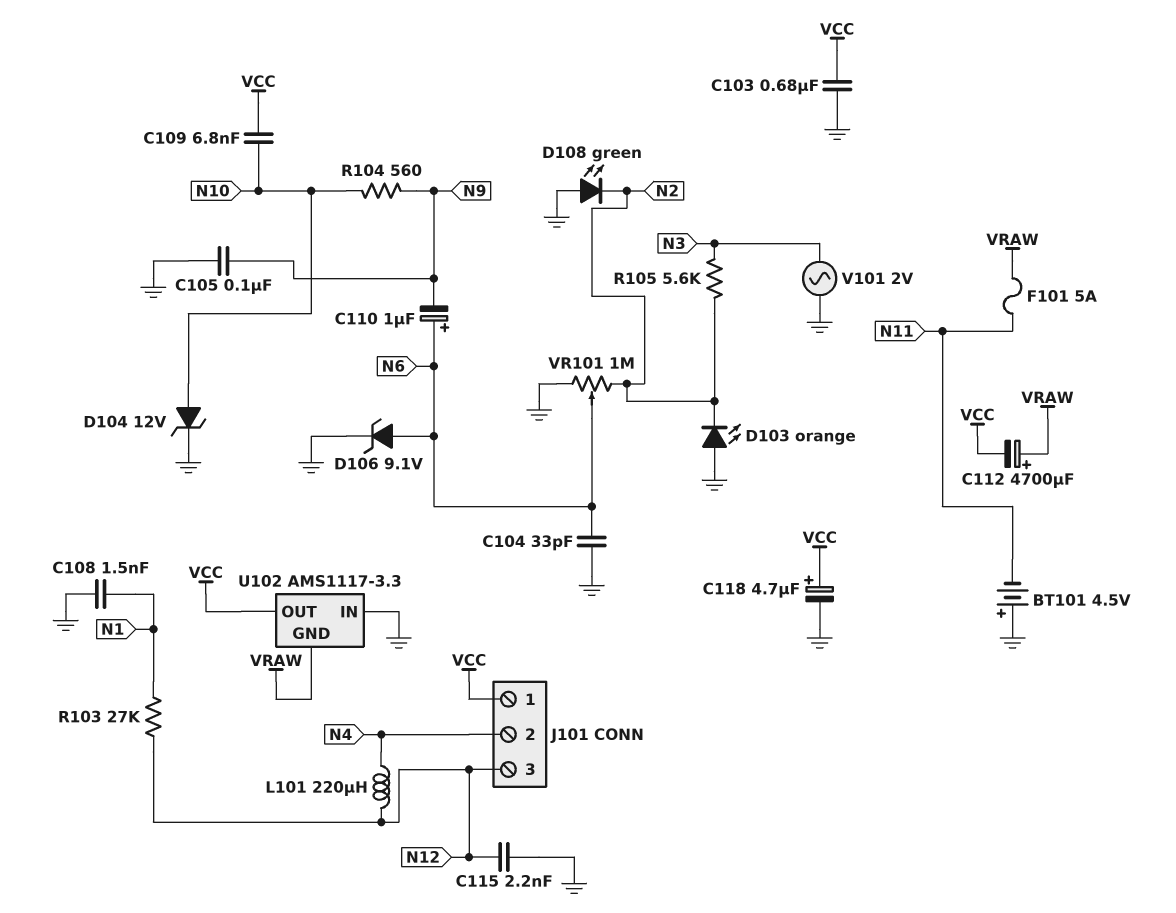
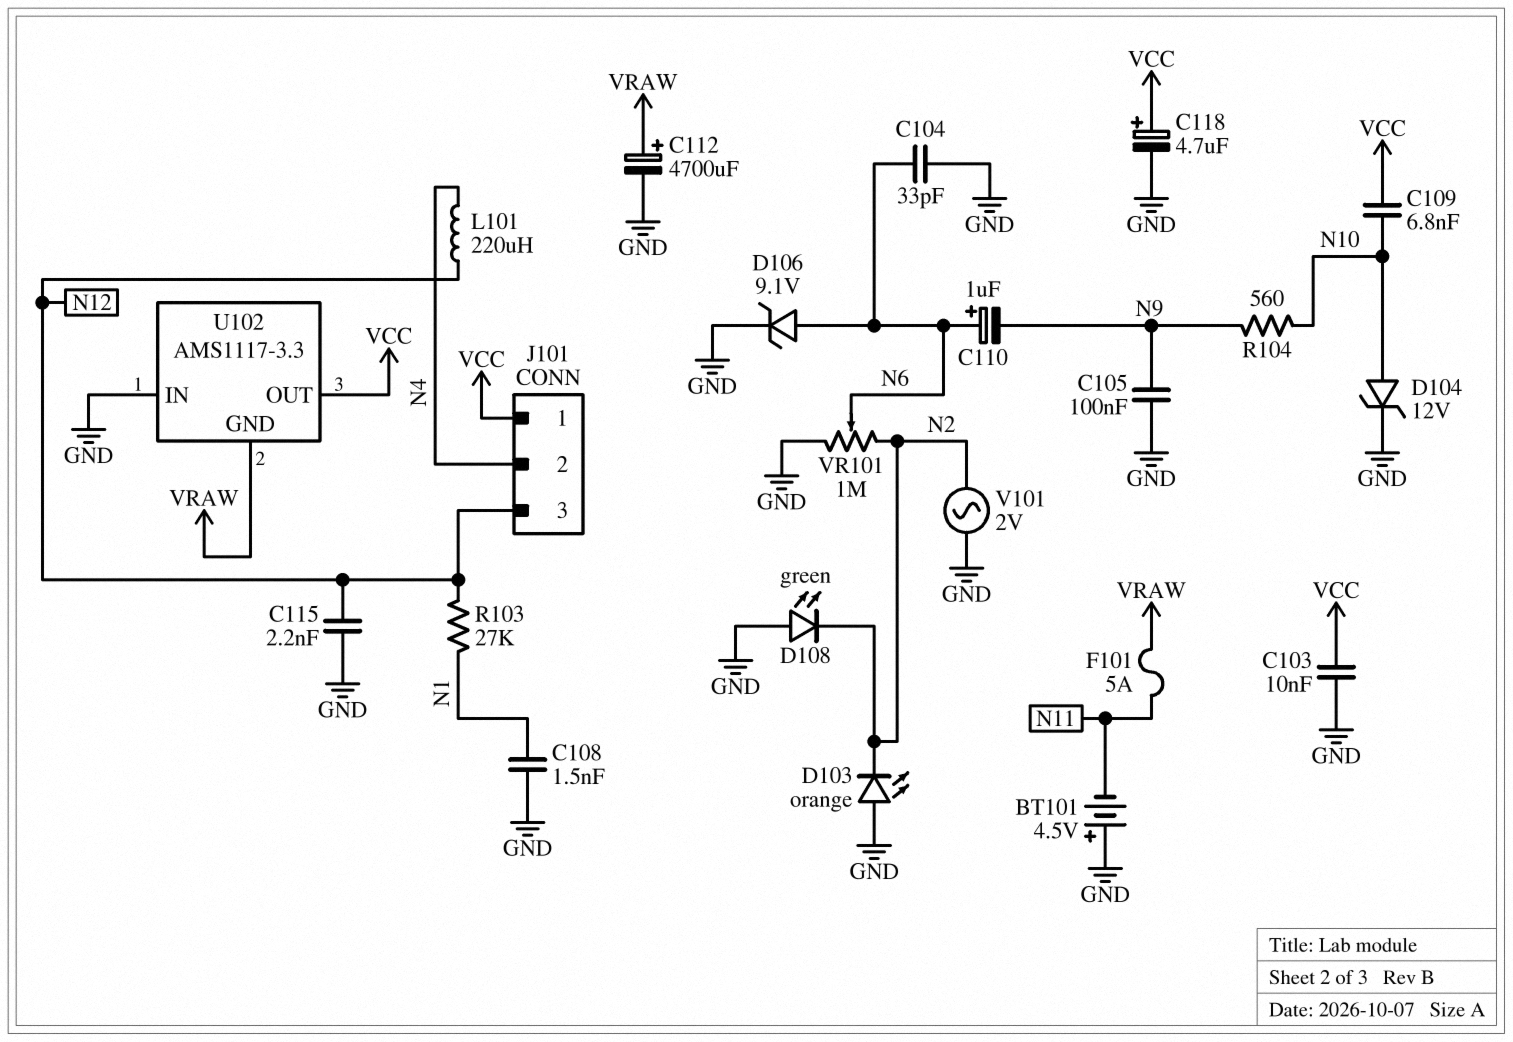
C103: 680nF (GND, VCC) -> 10nF (GND, VCC)
C112: 4700uF (plus VRAW, minus VCC) -> 4700uF (plus VRAW, minus GND)
R105: 5.6k (N2, N3) -> none
V101: AC 2V (GND, N3) -> AC 2V (GND, N2)

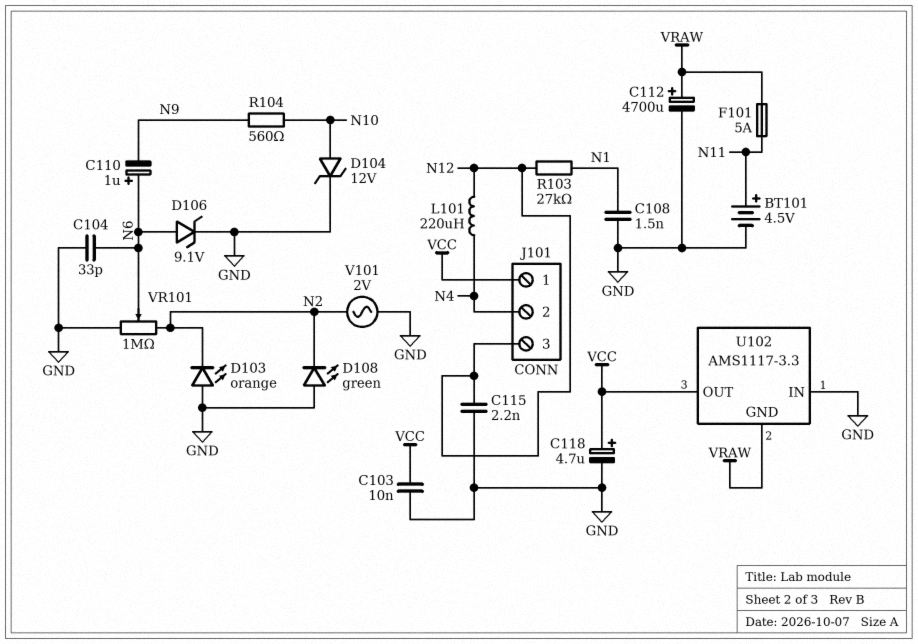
BT101: 4.5V (plus GND, minus N11) -> 4.5V (plus N11, minus GND)
C105: 100nF (GND, N9) -> none
C109: 6.8nF (N10, VCC) -> none

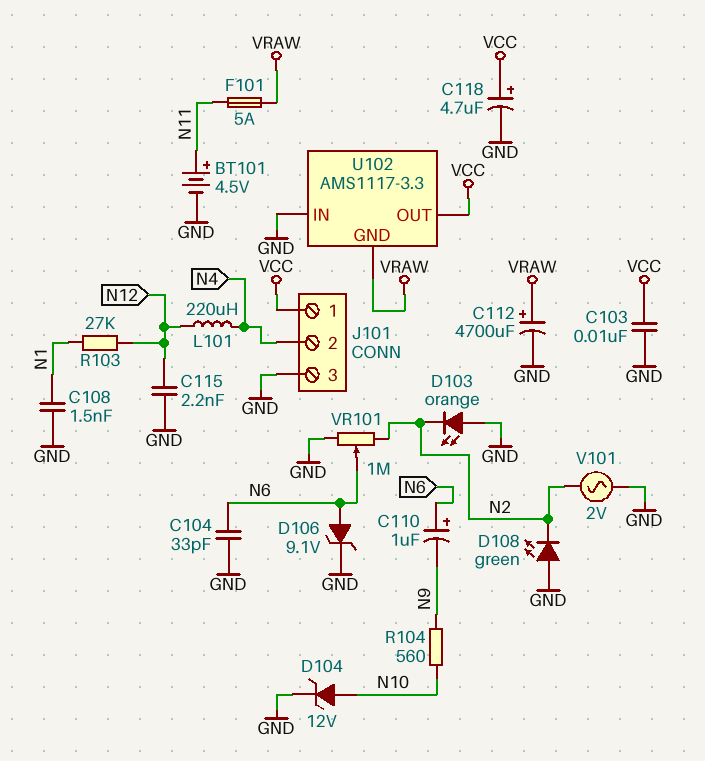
J101 pin 3: N12 -> GND

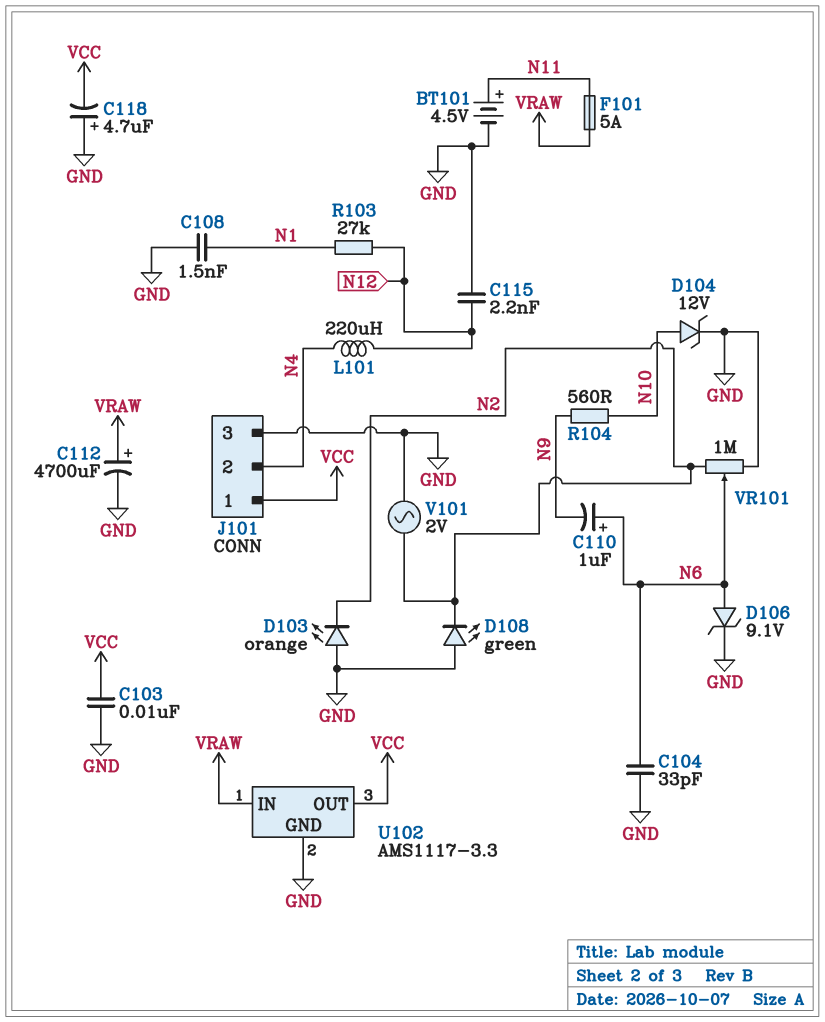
C118: 4.7uF (plus VCC, minus GND) -> 4.7uF (plus GND, minus VCC)
U102 pin GND: VRAW -> GND
U102 pin IN: GND -> VRAW

